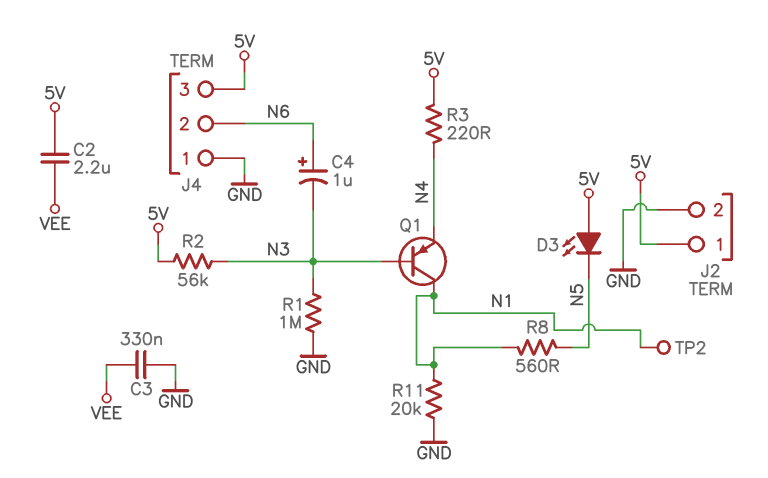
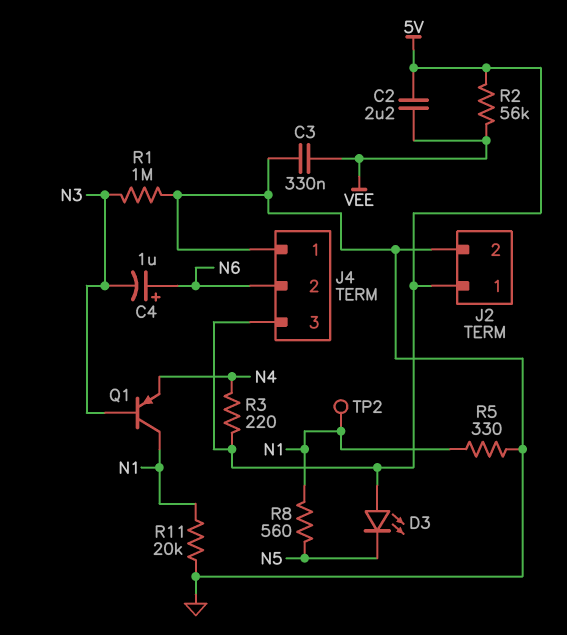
R2: 56k (5V, N3) -> 56k (5V, VEE)
R5: none -> 330 (GND, N1)

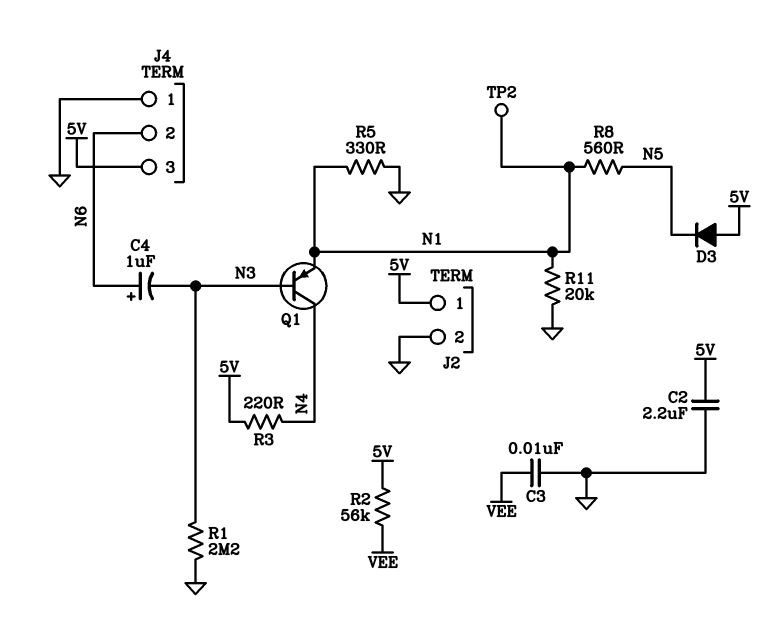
C2: 2.2uF (5V, VEE) -> 2.2uF (5V, GND)
C3: 330nF (GND, VEE) -> 10nF (GND, VEE)
D3: LED (A 5V, K N5) -> diode (A 5V, K N5)
Q1: PNP (B N3, C N1, E N4) -> PNP (B N3, C N4, E N1)
R1: 1M (GND, N3) -> 2.2M (GND, N3)

